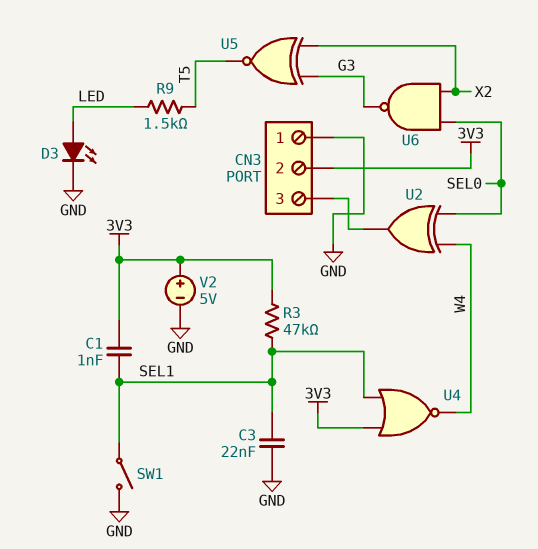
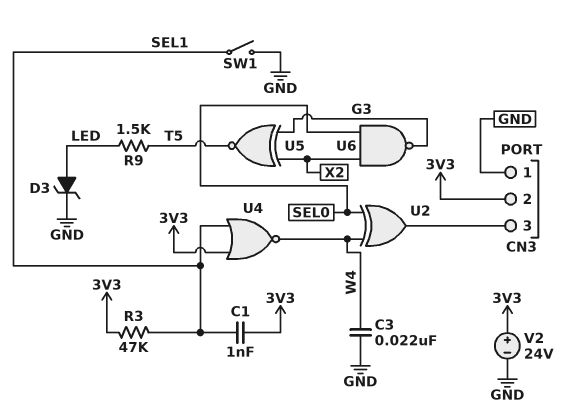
C3: 22nF (GND, SEL1) -> 22nF (GND, W4)
D3: LED (A LED, K GND) -> zener (A LED, K GND)
V2: 5V (plus 3V3, minus GND) -> 24V (plus 3V3, minus GND)

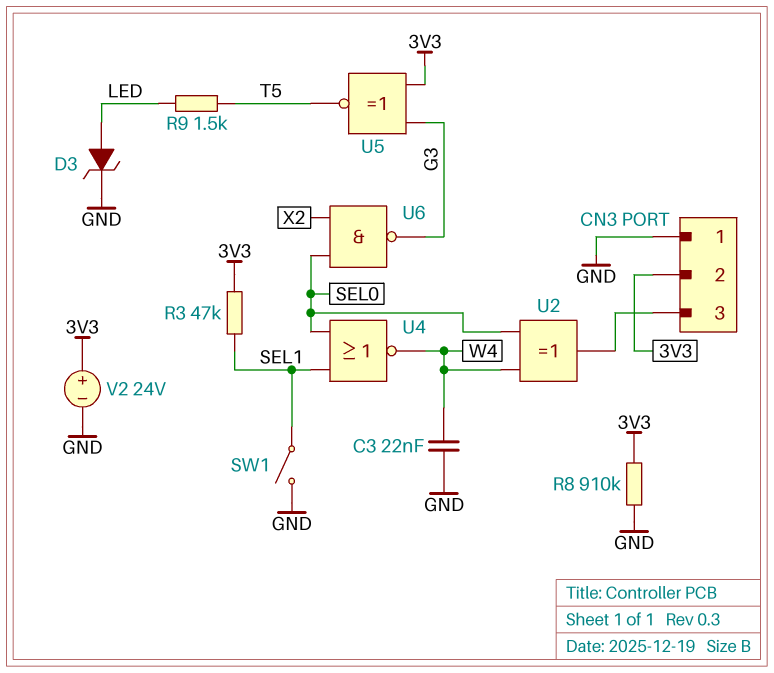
C1: 1nF (3V3, SEL1) -> none
R8: none -> 910k (3V3, GND)
U4: NOR (in 3V3, in SEL1, out W4) -> NOR (in SEL0, in SEL1, out W4)
U5: XNOR (in G3, in X2, out T5) -> XNOR (in 3V3, in G3, out T5)

